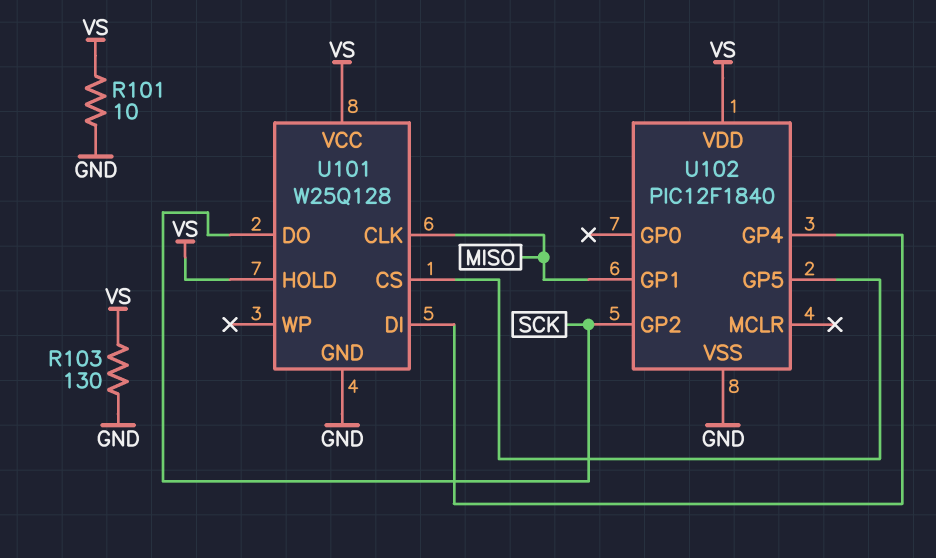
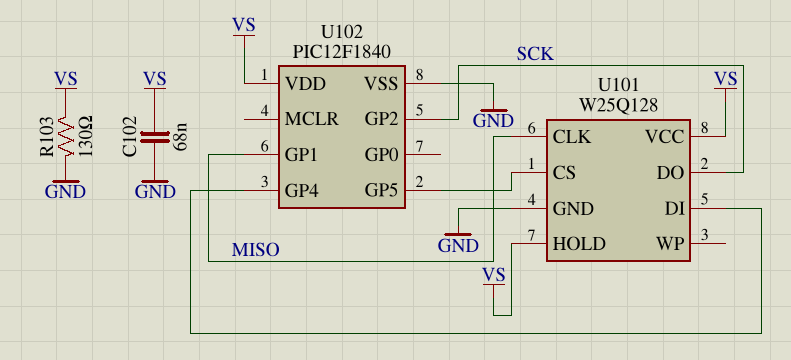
C102: none -> 68nF (GND, VS)
R101: 10 (GND, VS) -> none

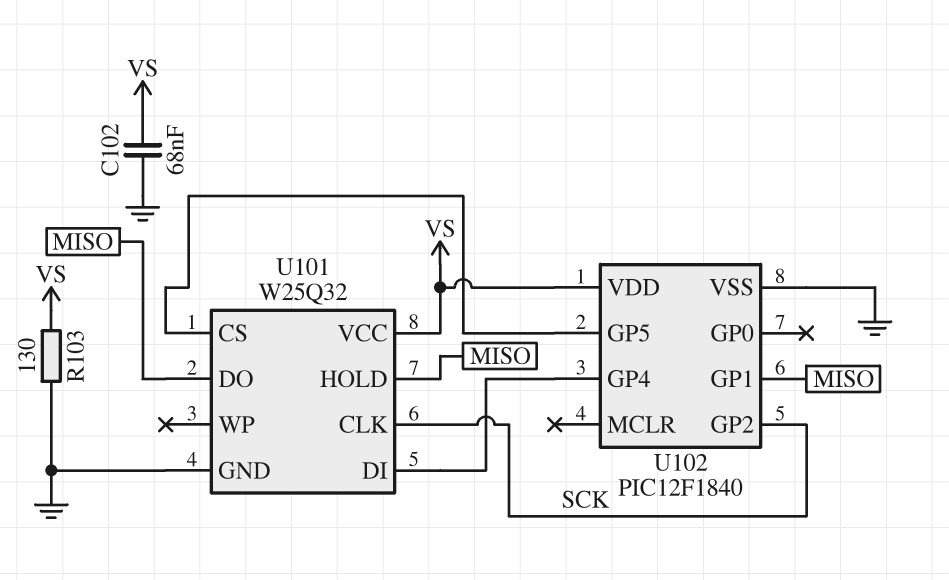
U101: W25Q128 -> W25Q32
U101 pin CLK: MISO -> SCK
U101 pin DO: SCK -> MISO
U101 pin HOLD: VS -> MISO

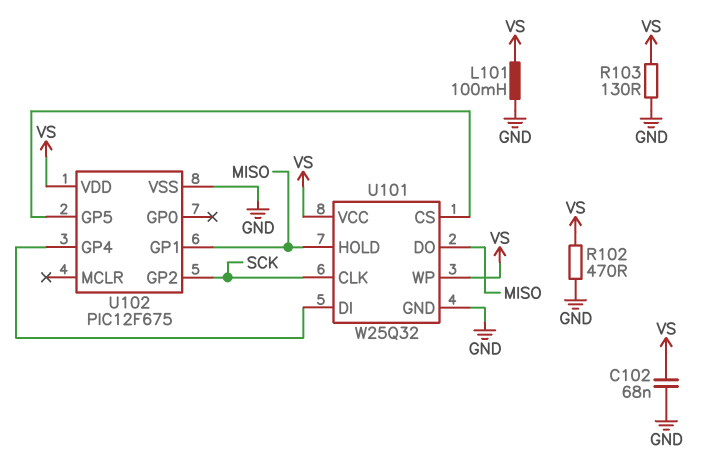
L101: none -> 100mH (GND, VS)
R102: none -> 470 (GND, VS)
U101 pin WP: none -> VS
U102: PIC12F1840 -> PIC12F675

